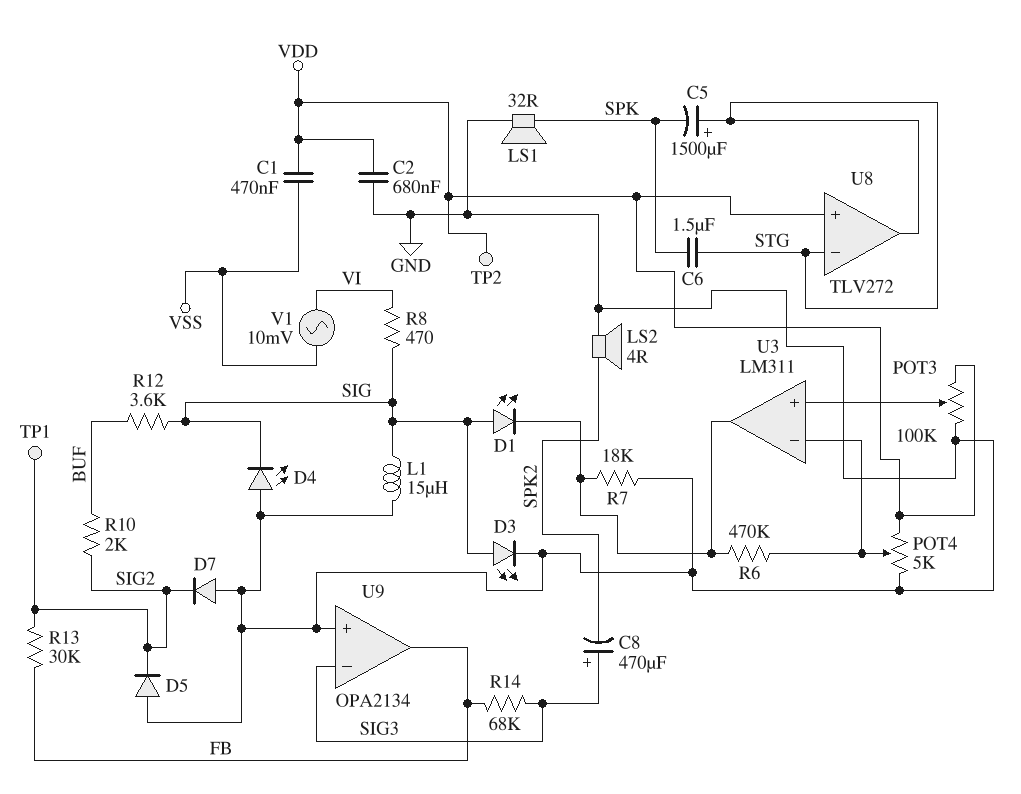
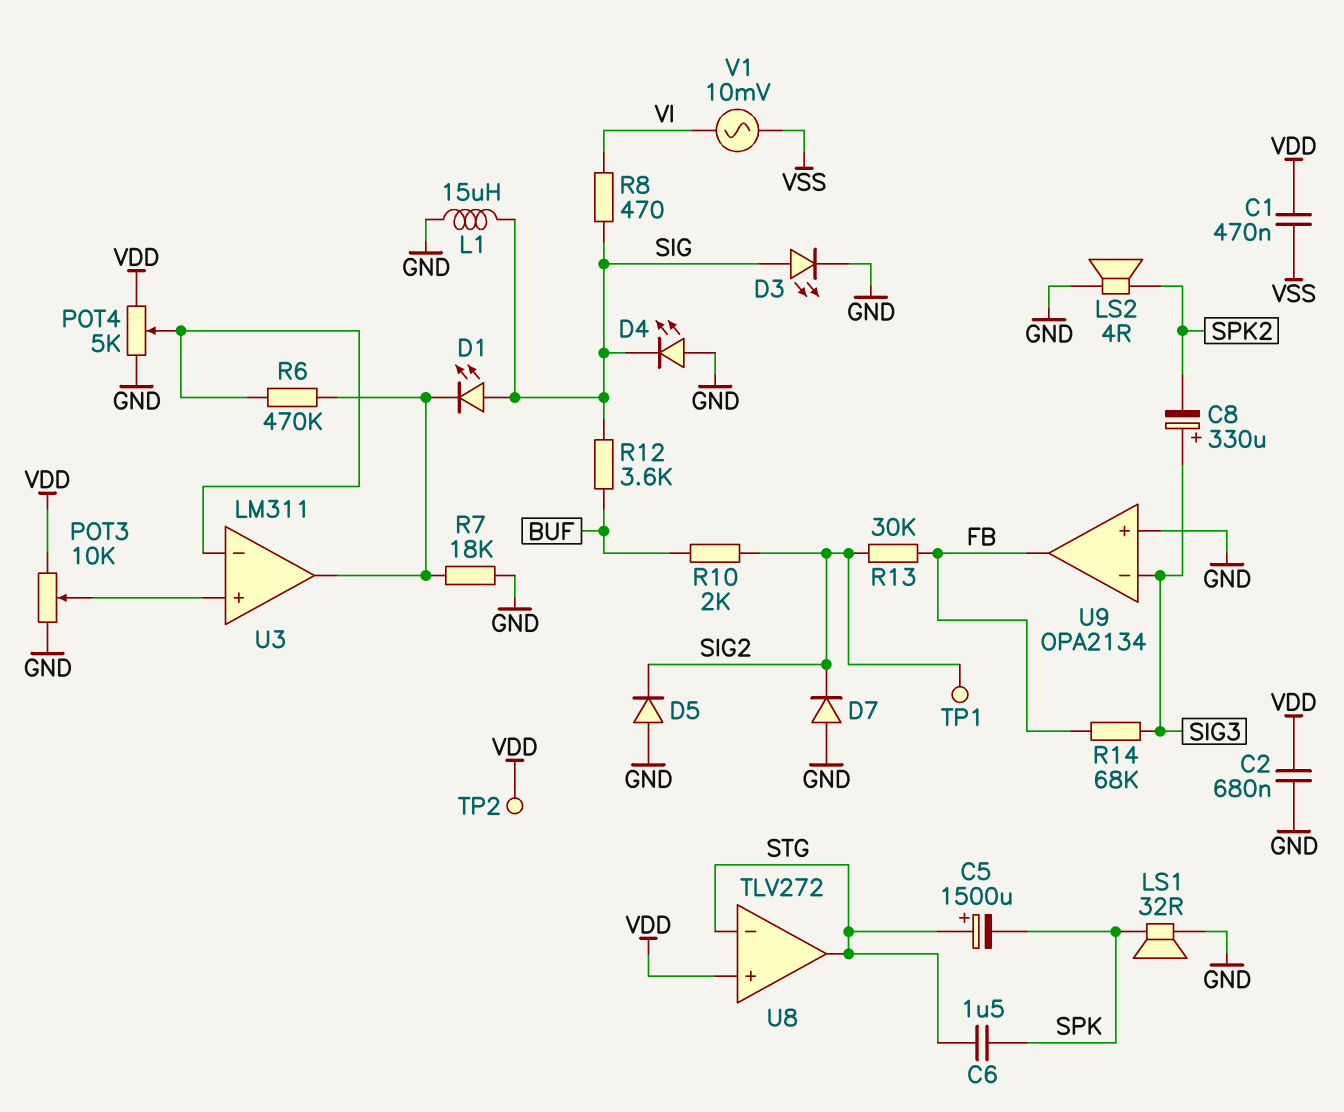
C8: 470uF (plus SIG3, minus SPK2) -> 330uF (plus SIG3, minus SPK2)
POT3: 100k (GND, VDD, wiper U3/in+) -> 10k (GND, VDD, wiper U3/in+)

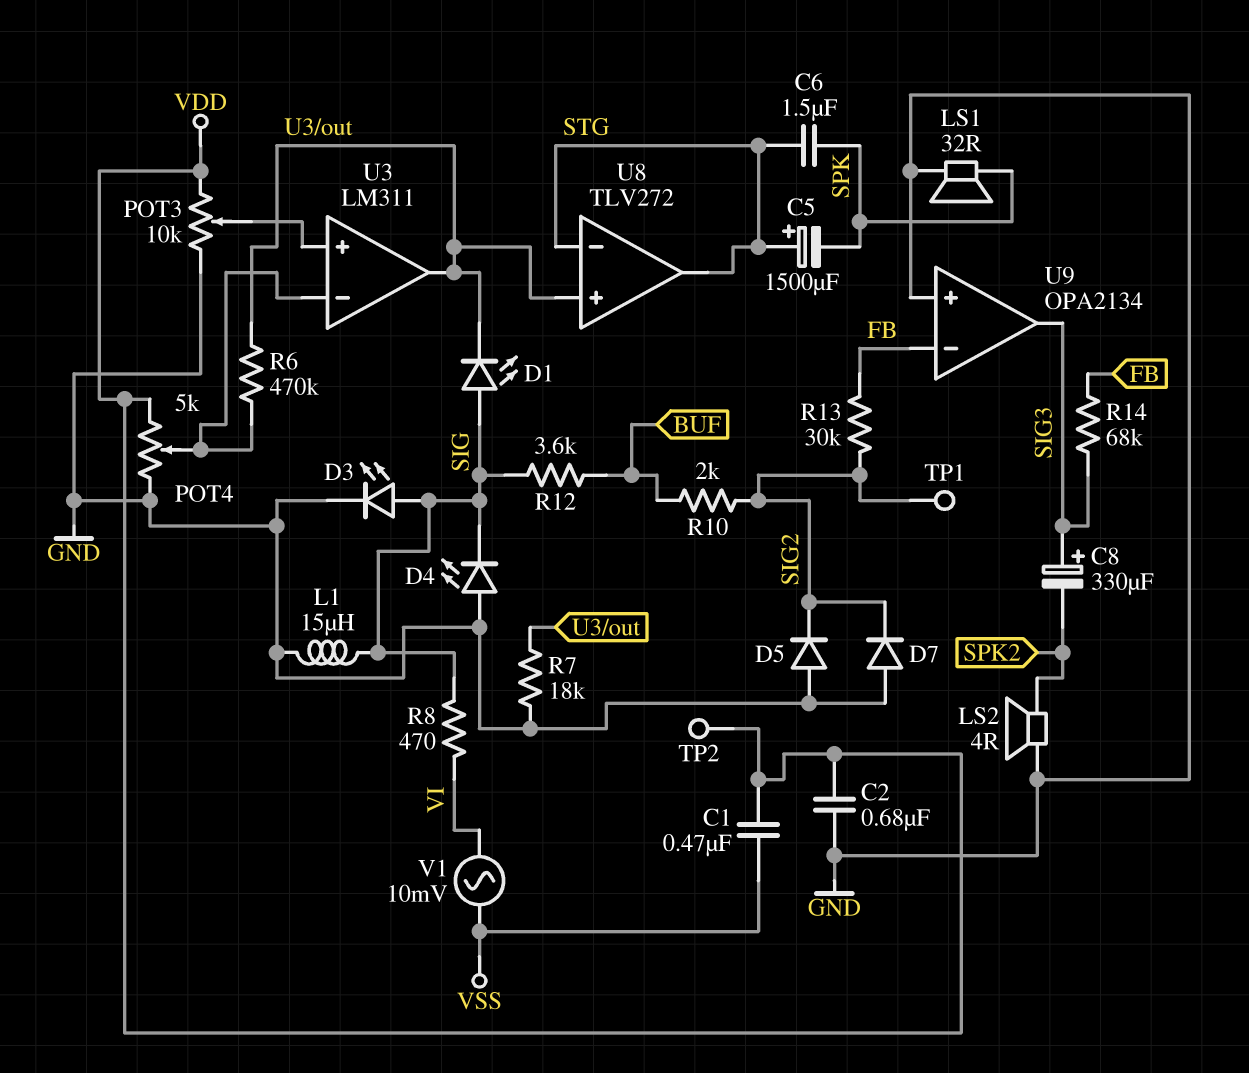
U8 pin in+: VDD -> U3/out
U9 pin in-: SIG3 -> FB
U9 pin out: FB -> SIG3

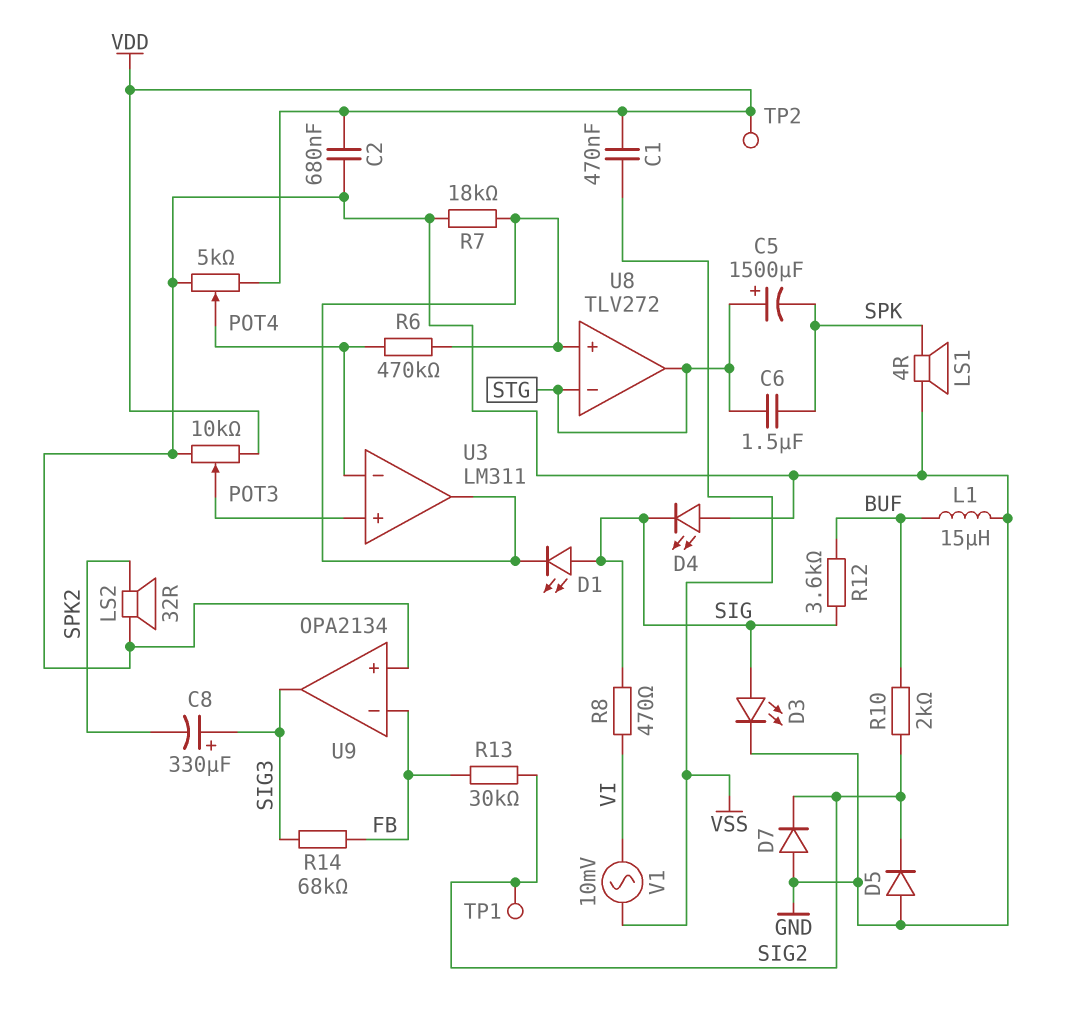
L1: 15uH (GND, SIG) -> 15uH (BUF, GND)
LS1: speaker 32R (GND, SPK) -> speaker 4R (GND, SPK)
LS2: speaker 4R (GND, SPK2) -> speaker 32R (GND, SPK2)

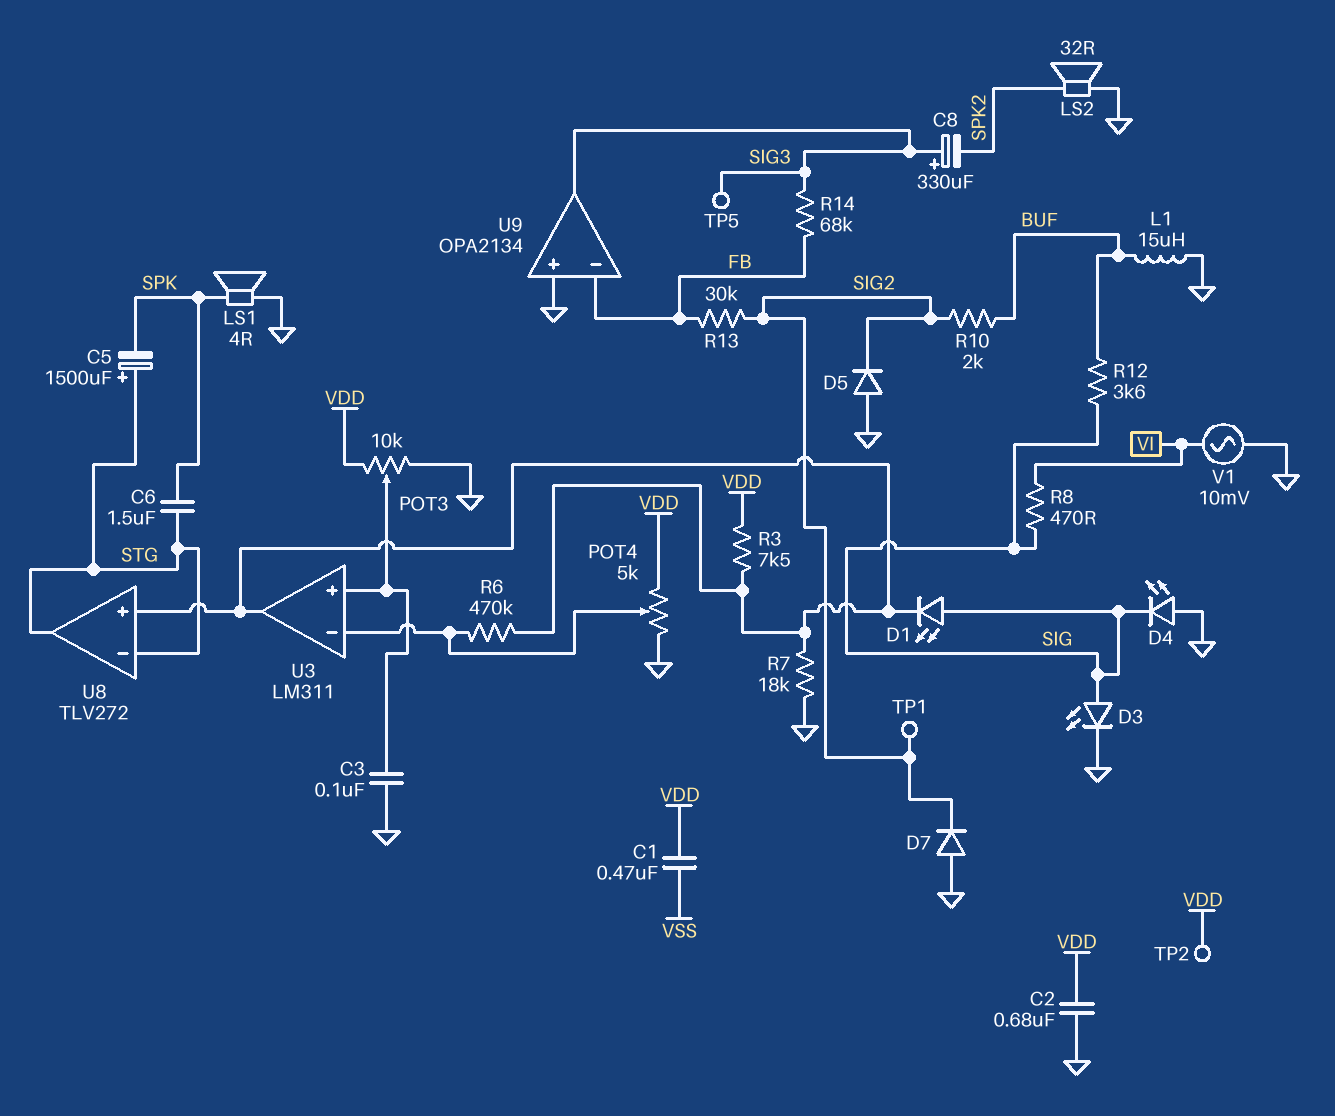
C3: none -> 100nF (GND, U3/in+)
R3: none -> 7.5k (U3/out, VDD)
TP5: none -> test point (SIG3)
V1: AC 10mV (VI, VSS) -> AC 10mV (GND, VI)

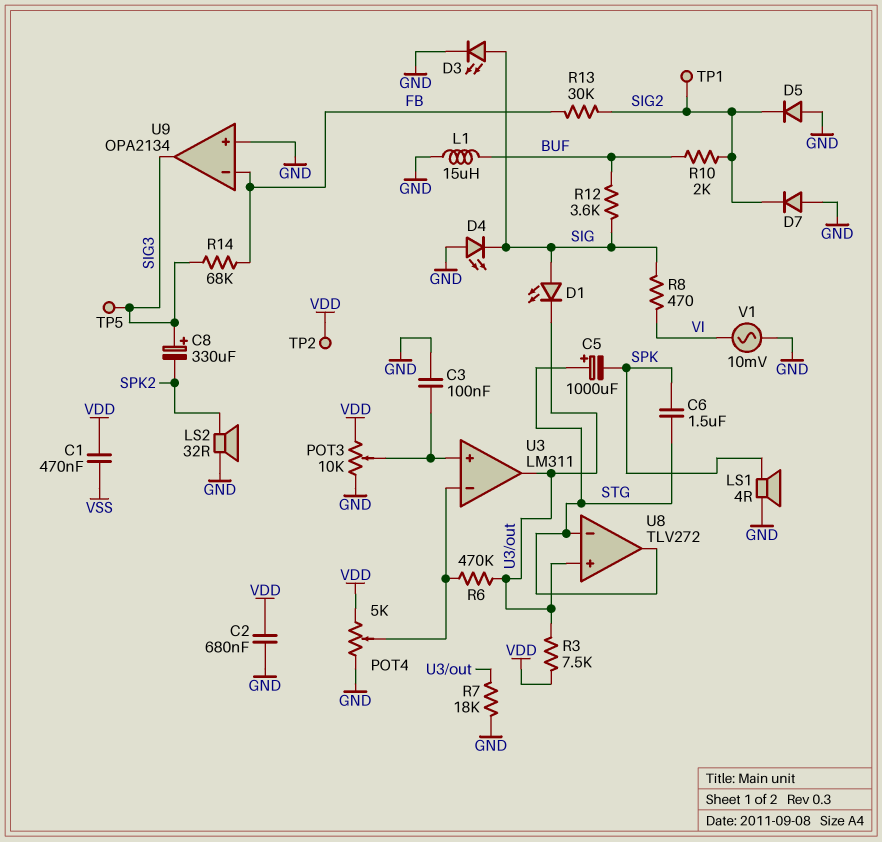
C5: 1500uF (plus STG, minus SPK) -> 1000uF (plus STG, minus SPK)

